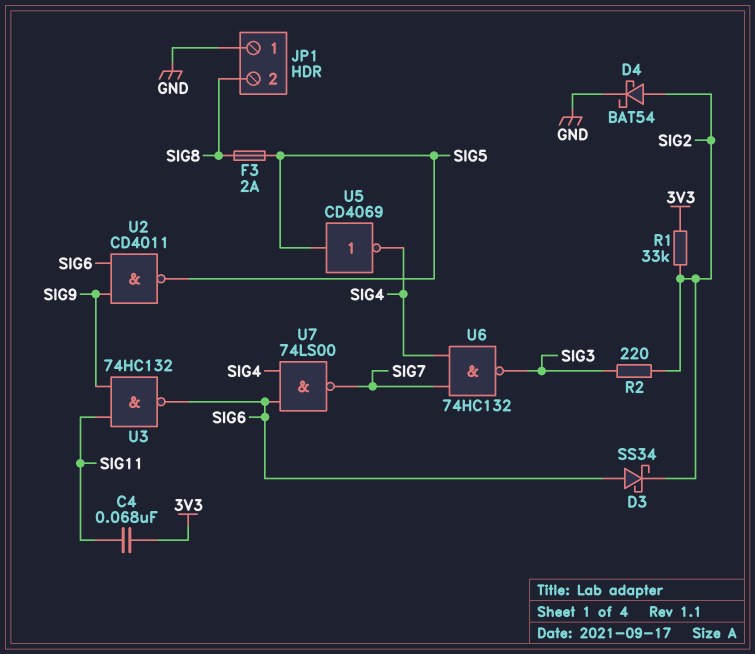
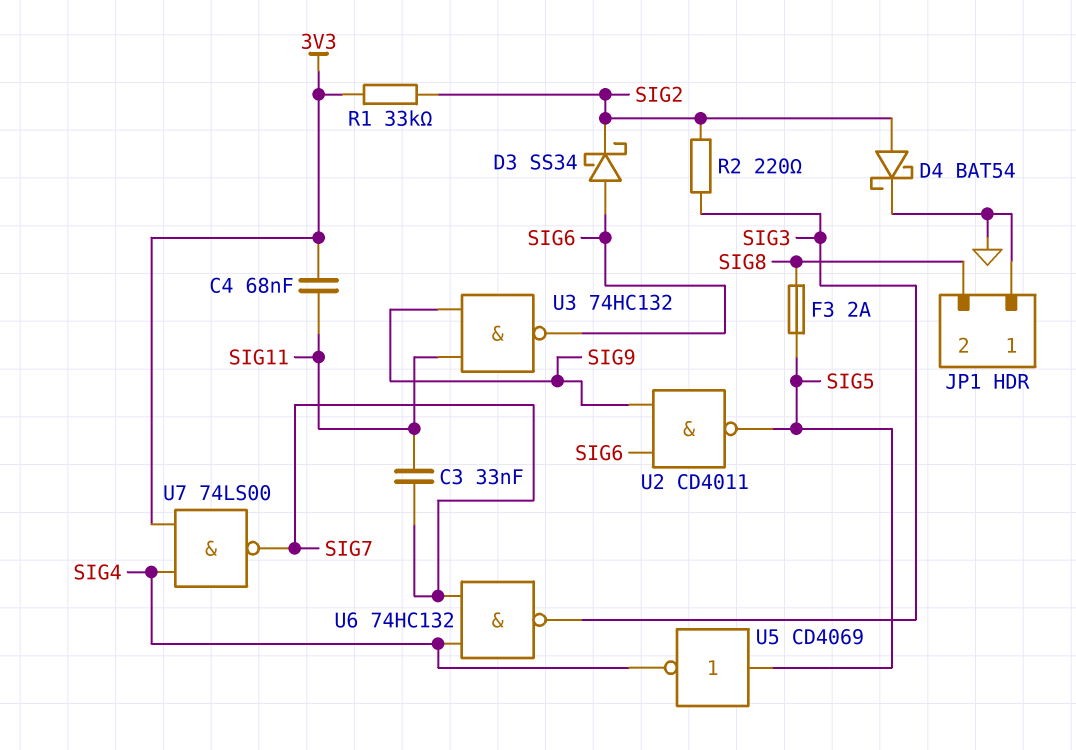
C3: none -> 33nF (SIG7, SIG11)
U7: NAND 74LS00 (in SIG4, in SIG6, out SIG7) -> NAND 74LS00 (in 3V3, in SIG4, out SIG7)

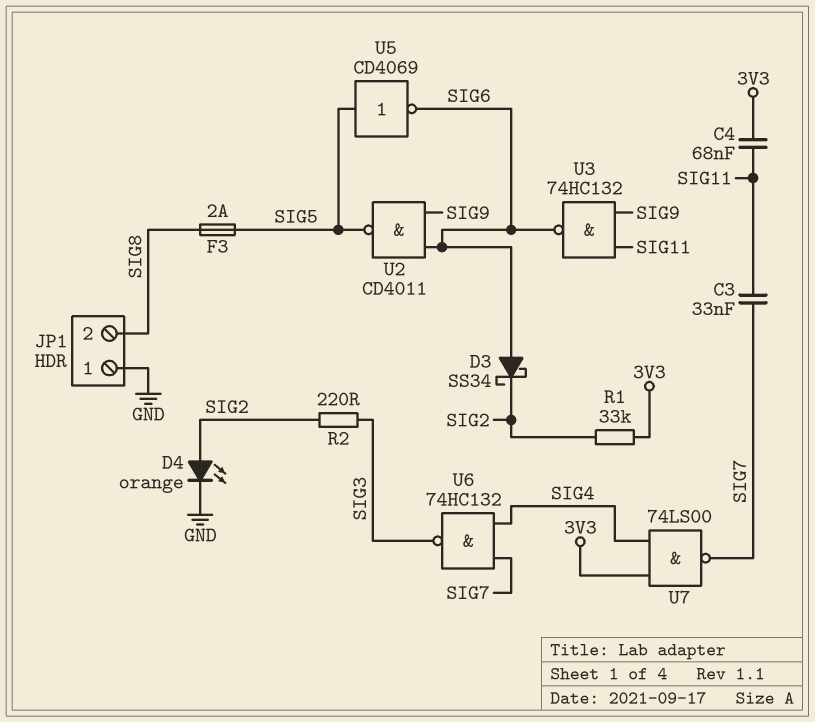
D4: schottky BAT54 (A SIG2, K GND) -> LED orange (A SIG2, K GND)
U5: NOT CD4069 (in SIG5, out SIG4) -> NOT CD4069 (in SIG5, out SIG6)

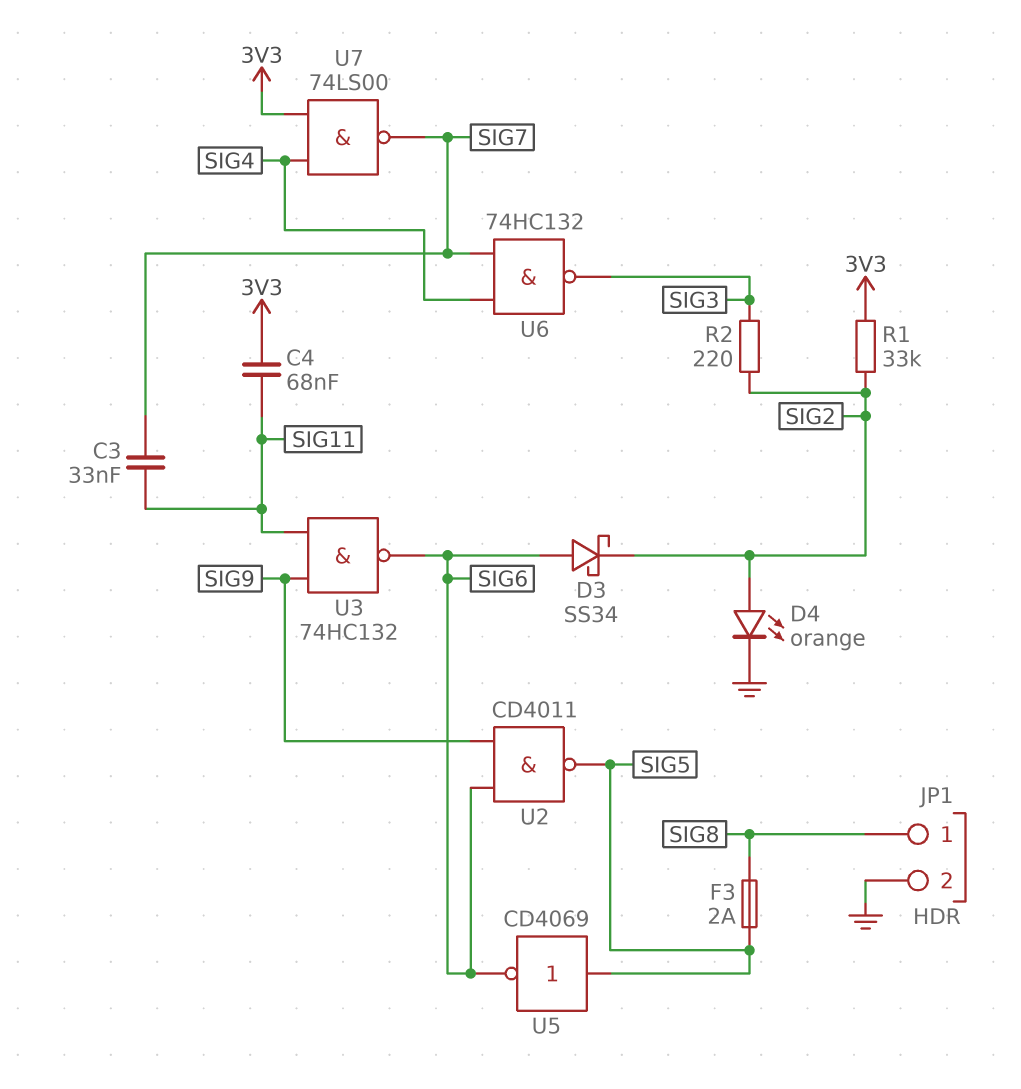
JP1 pin 1: GND -> SIG8
JP1 pin 2: SIG8 -> GND

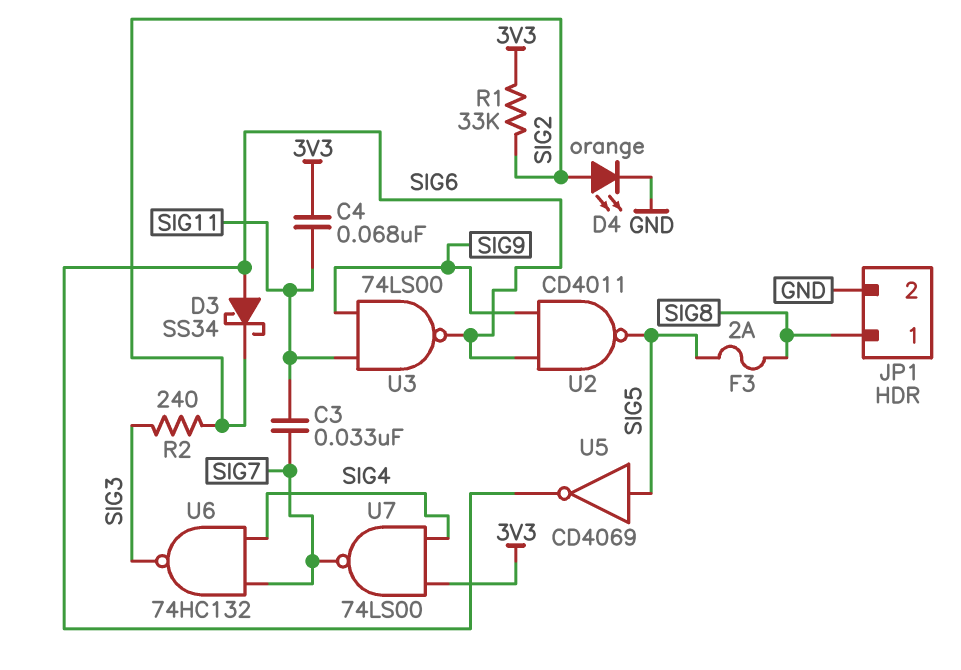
R2: 220 (SIG2, SIG3) -> 240 (SIG2, SIG3)
U3: NAND 74HC132 (in SIG9, in SIG11, out SIG6) -> NAND 74LS00 (in SIG9, in SIG11, out SIG6)

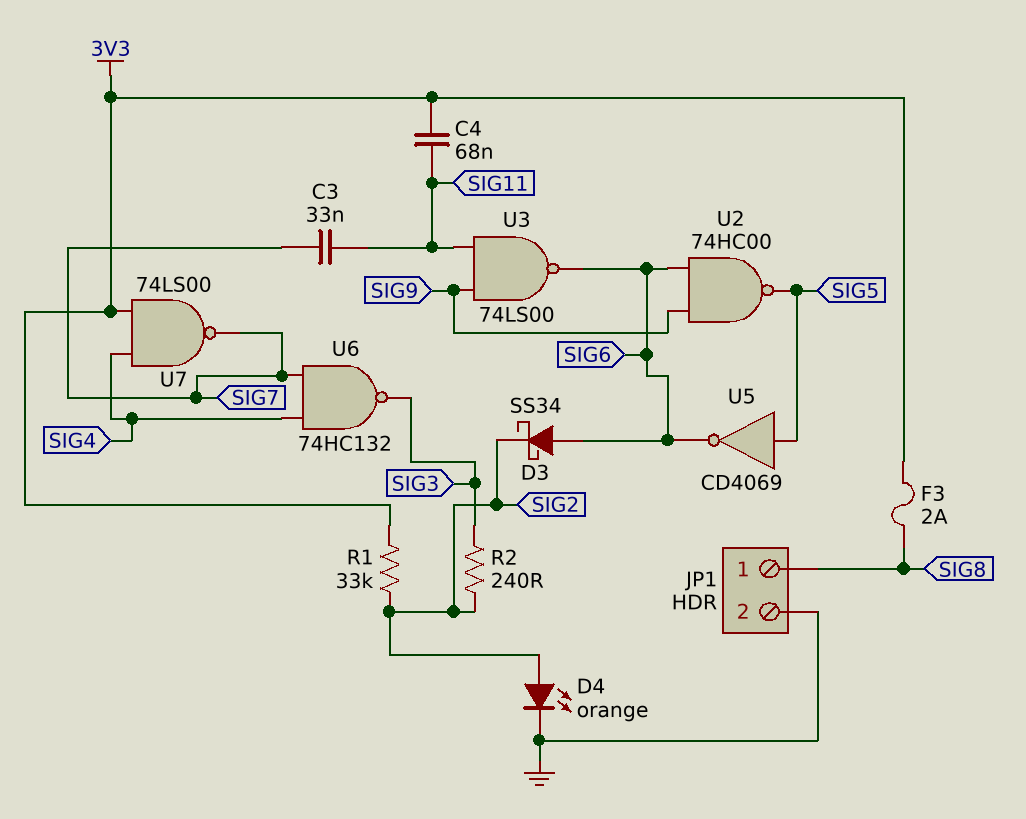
F3: 2A (SIG5, SIG8) -> 2A (3V3, SIG8)
U2: NAND CD4011 (in SIG6, in SIG9, out SIG5) -> NAND 74HC00 (in SIG6, in SIG9, out SIG5)

